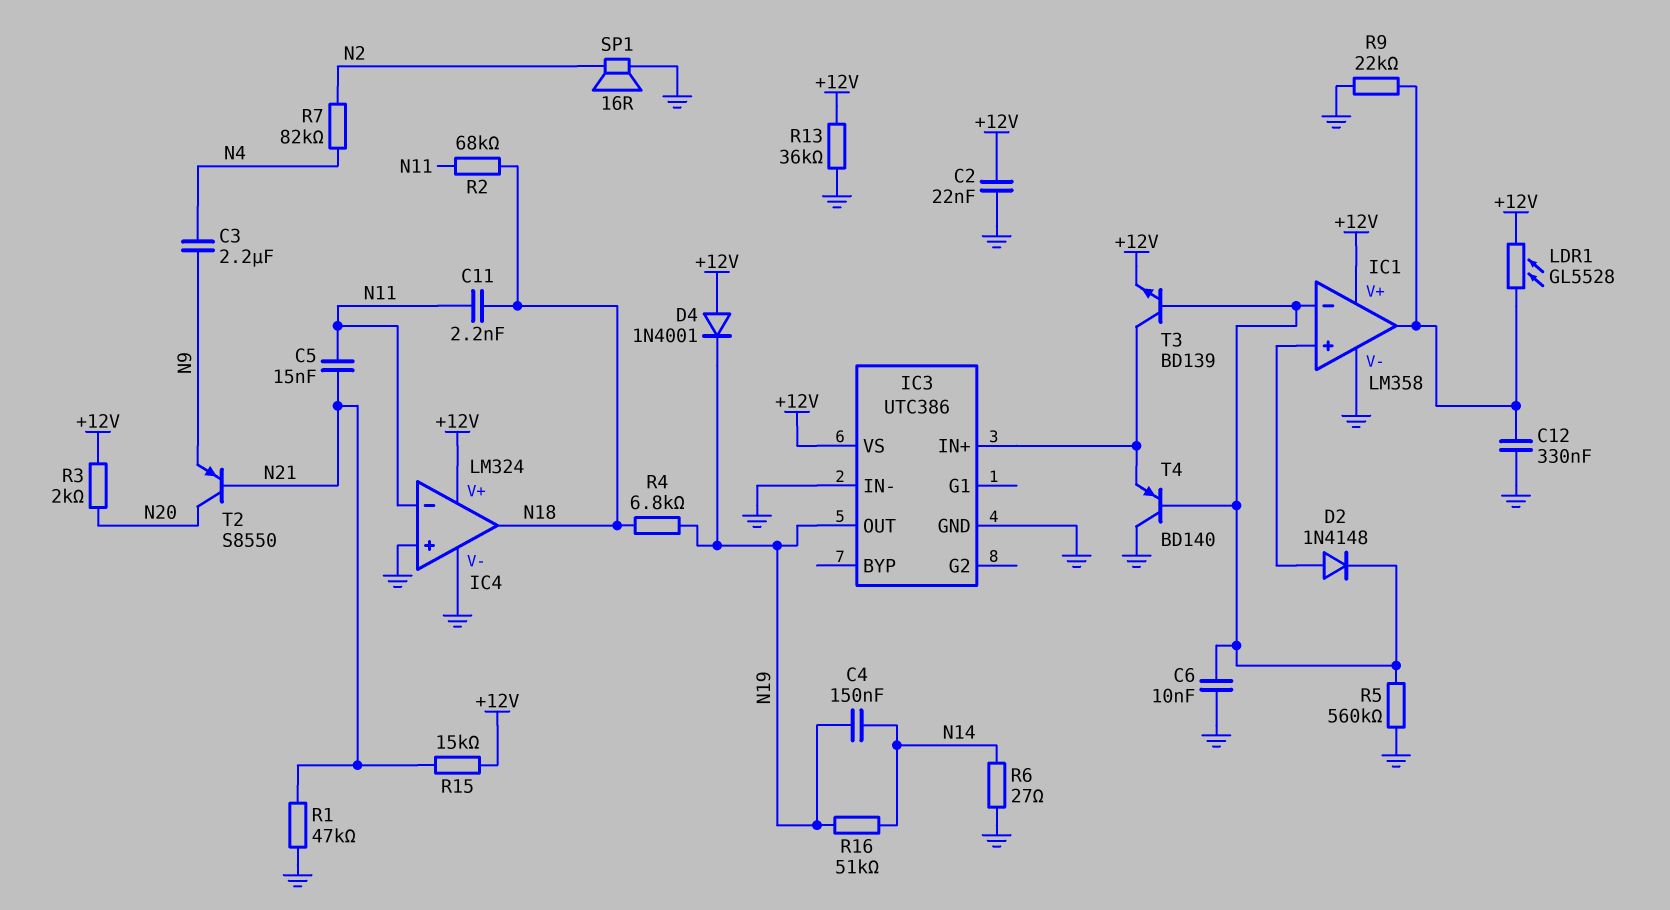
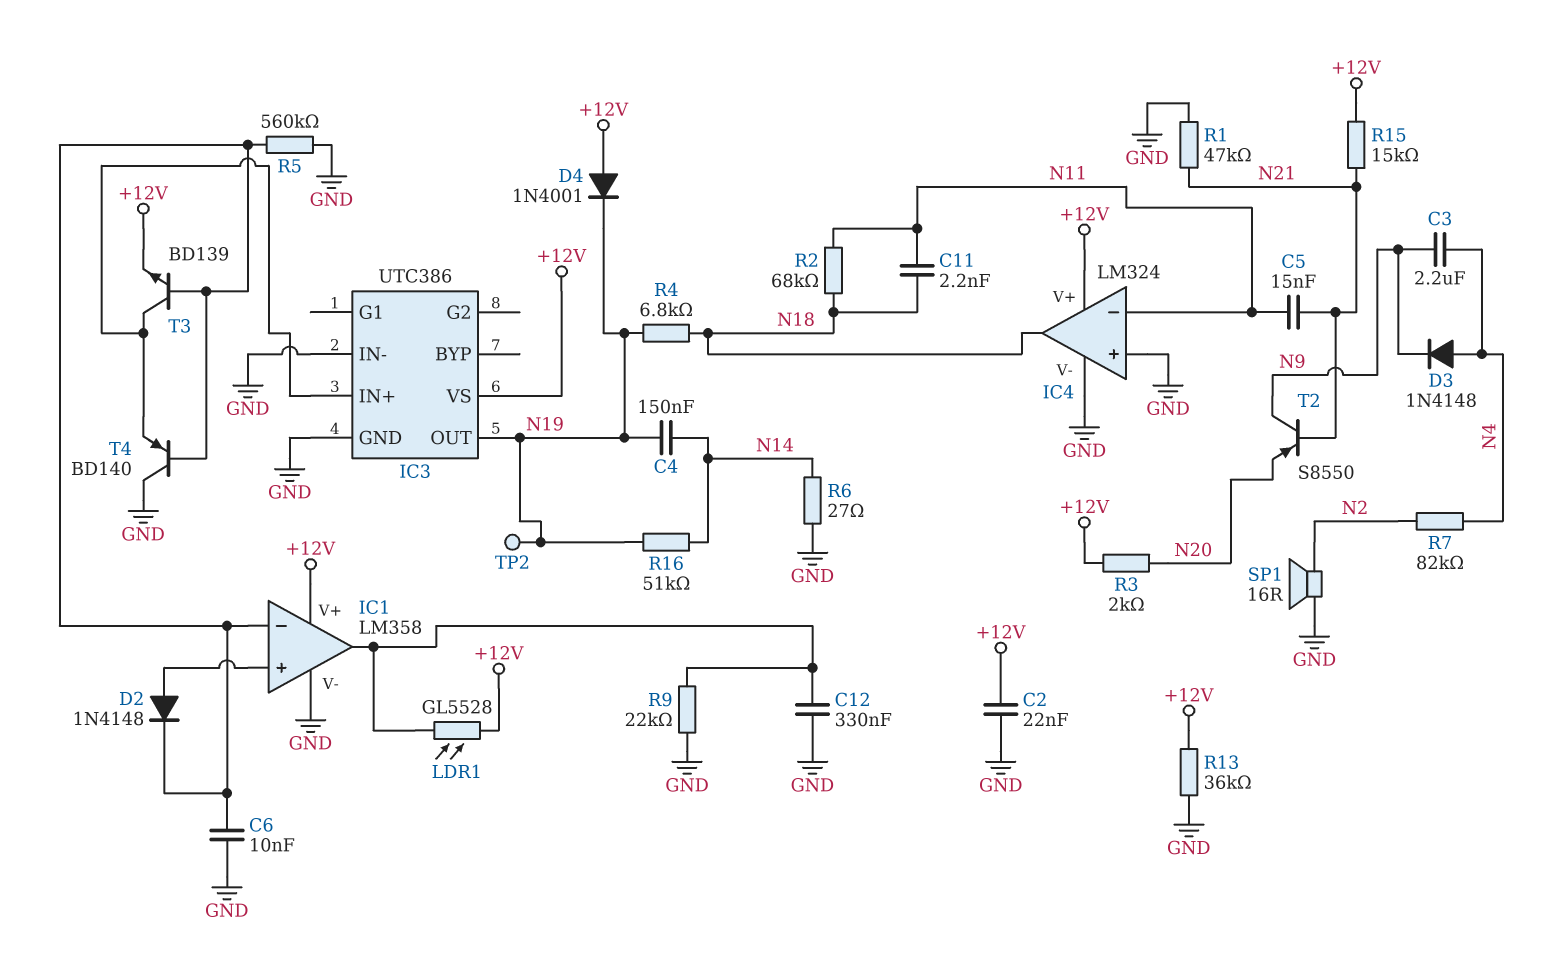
D3: none -> diode 1N4148 (A N4, K N9)
T2: PNP S8550 (B N21, C N20, E N9) -> PNP S8550 (B N21, C N9, E N20)
TP2: none -> test point (N19)

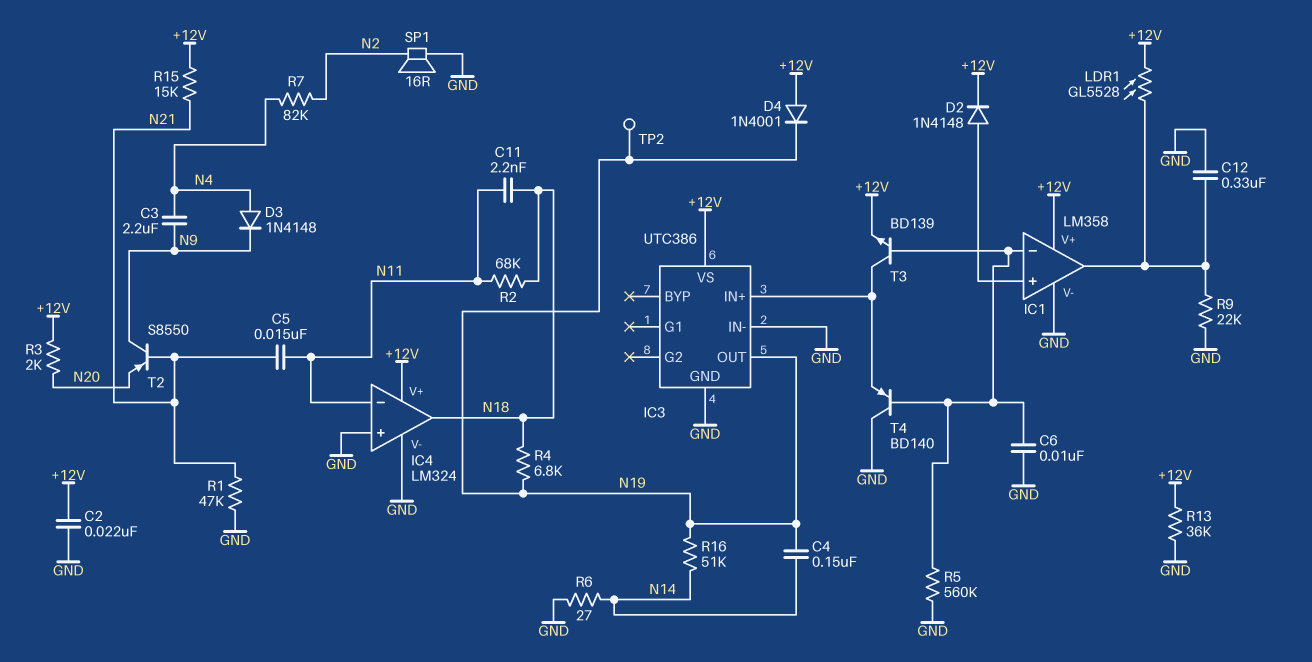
D2: diode 1N4148 (A IC1/in+, K IC1/in-) -> diode 1N4148 (A IC1/in+, K +12V)

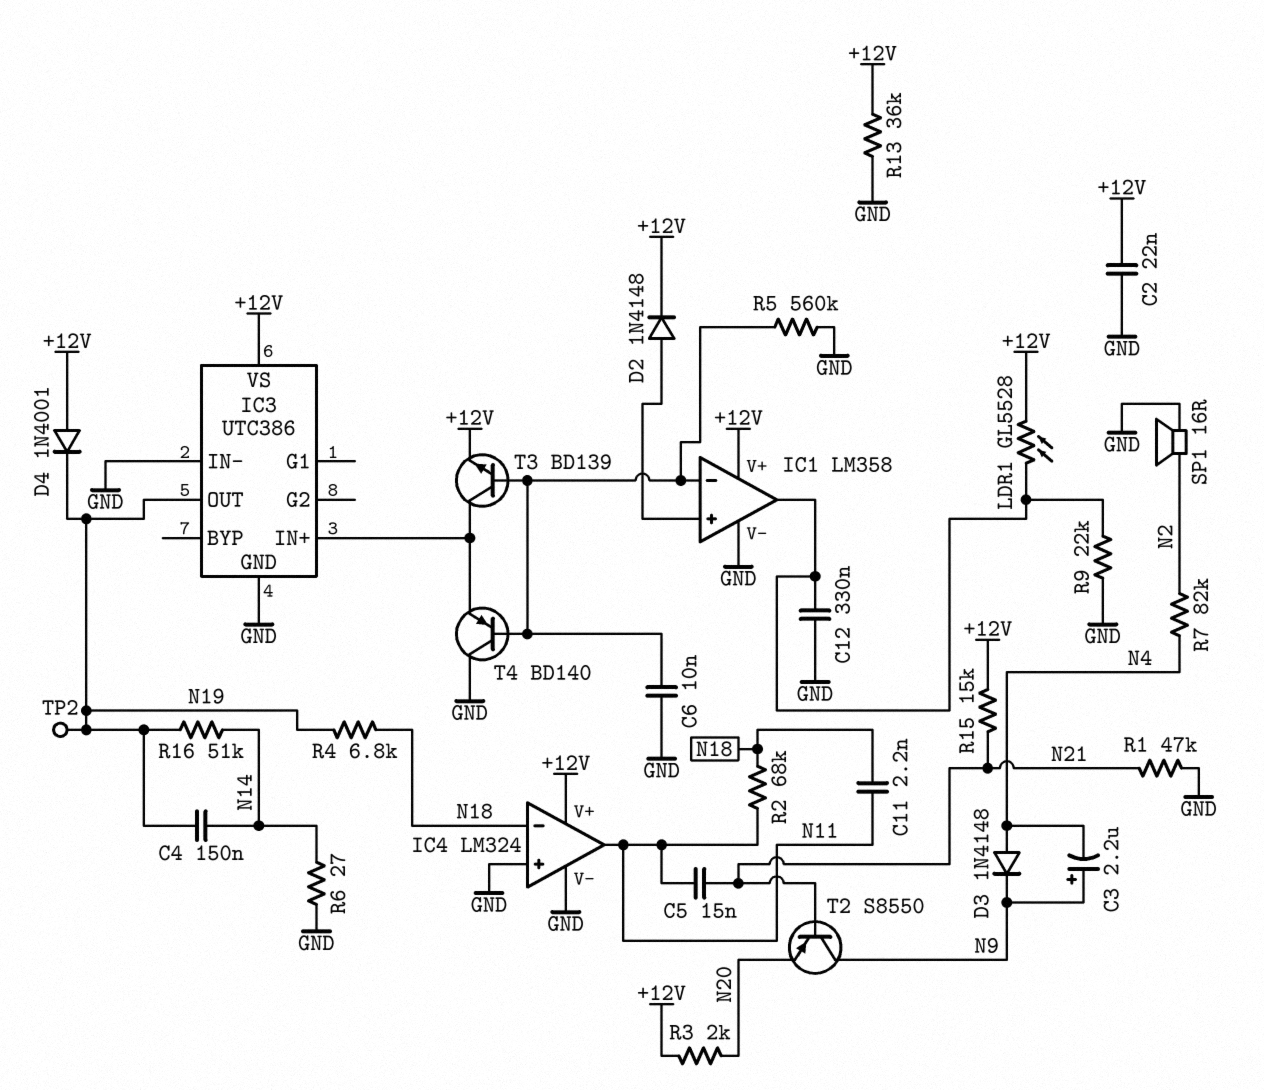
C3: 2.2uF (N4, N9) -> 2.2uF (plus N9, minus N4)
IC4 pin in-: N11 -> N18
IC4 pin out: N18 -> N11

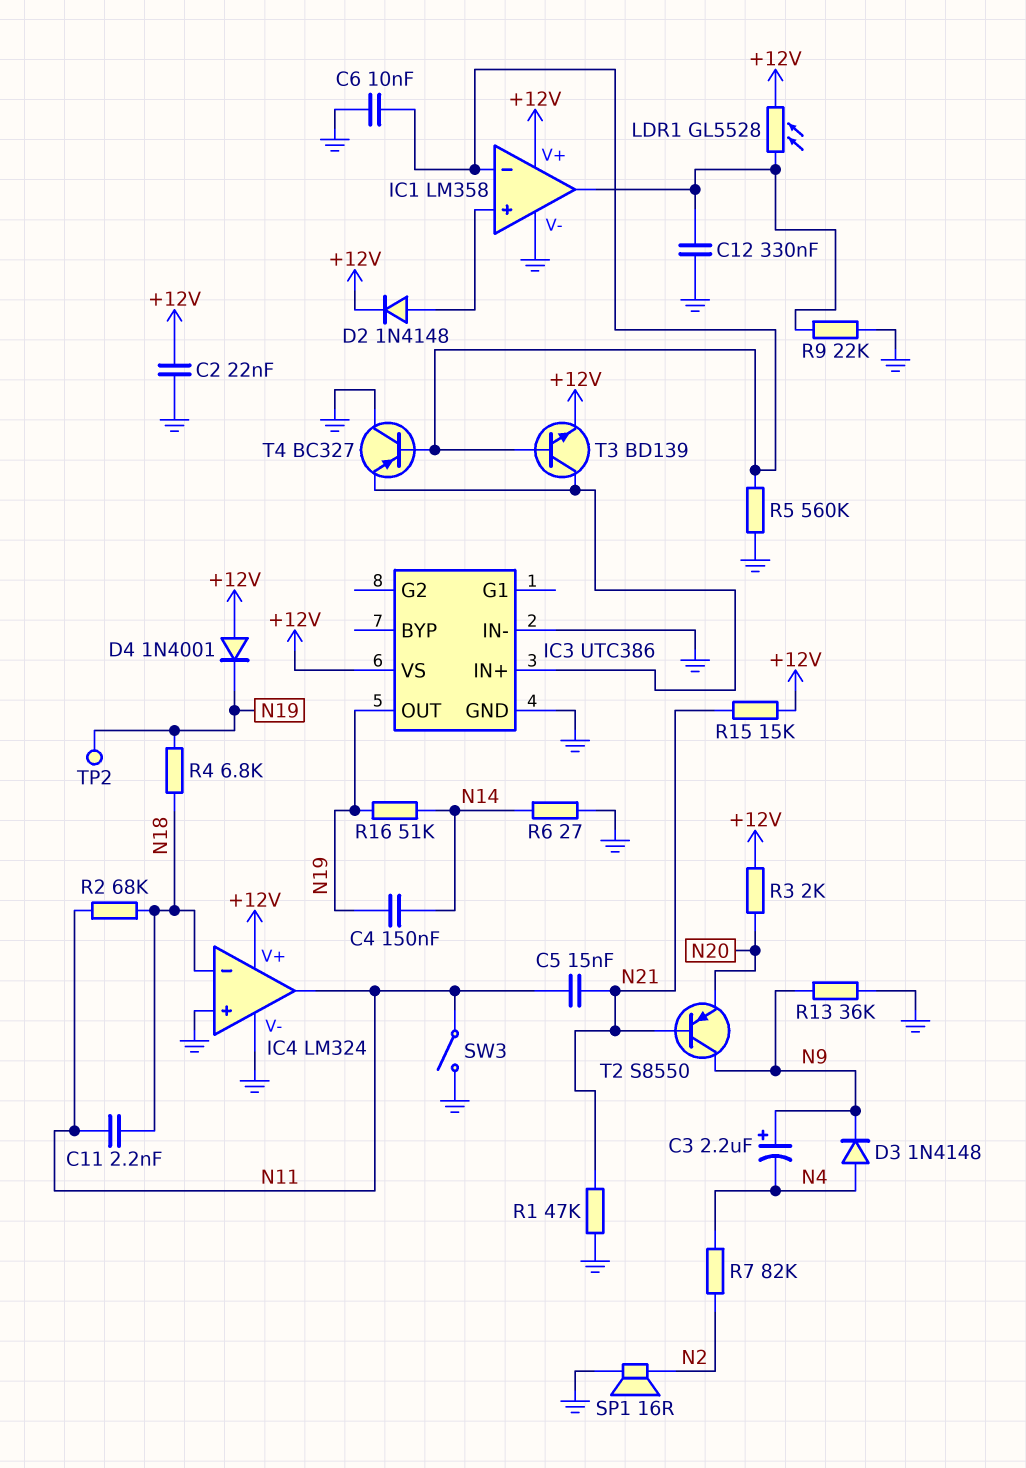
R13: 36k (+12V, GND) -> 36k (GND, N9)
SW3: none -> switch (GND, N11)
T4: PNP BD140 (B IC1/in-, C GND, E IC3/IN+) -> PNP BC327 (B IC1/in-, C GND, E IC3/IN+)

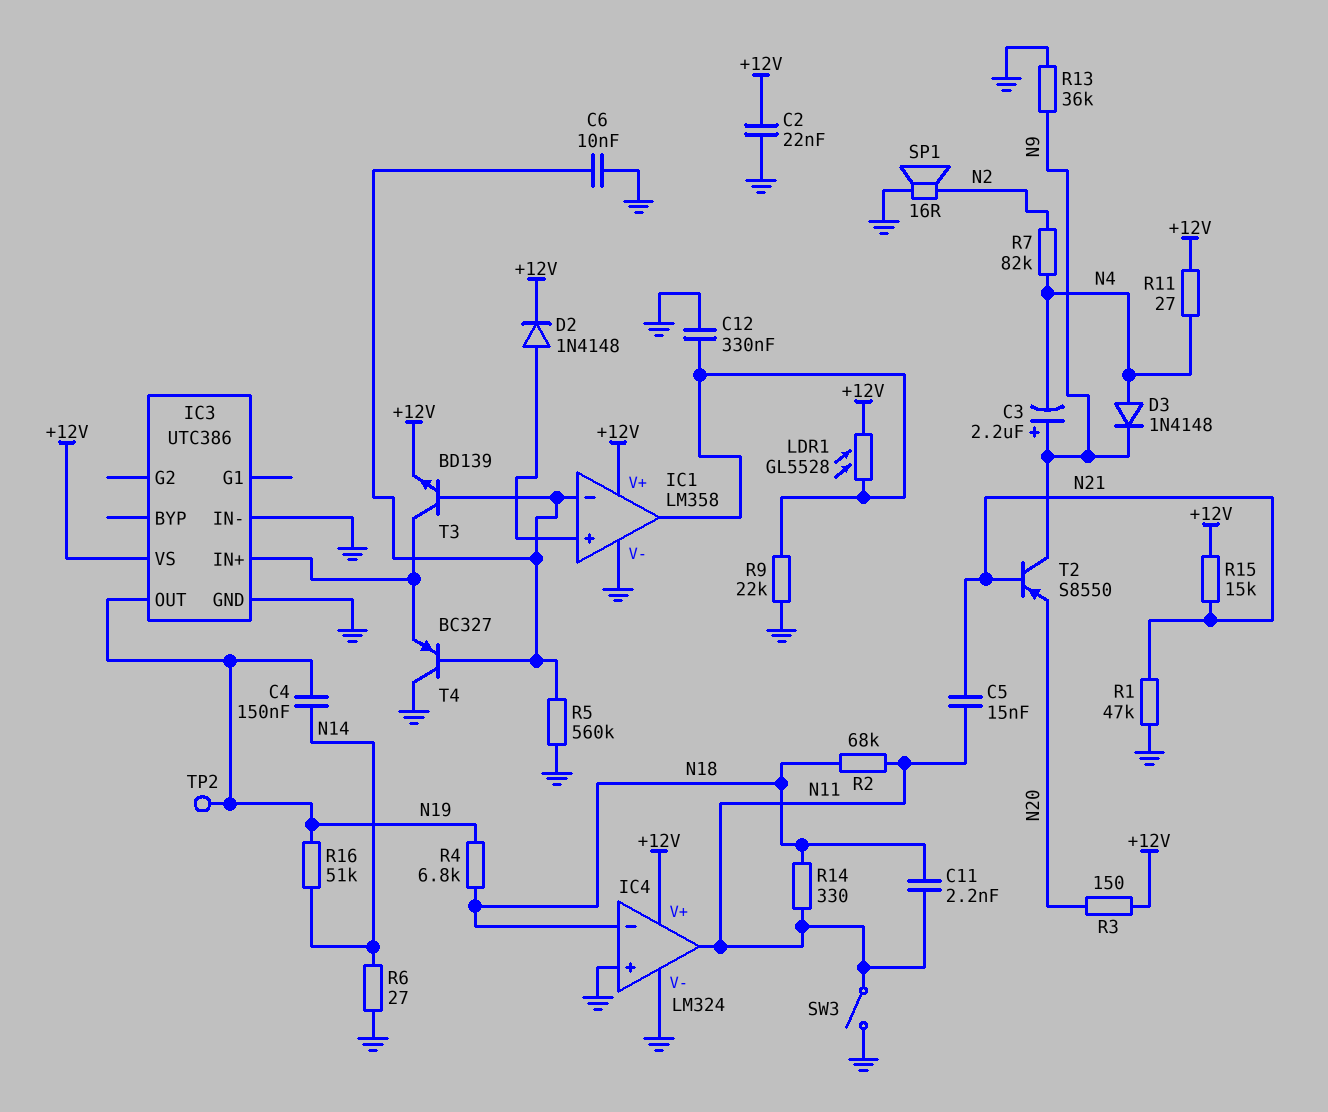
D4: diode 1N4001 (A +12V, K N19) -> none
R3: 2k (+12V, N20) -> 150 (+12V, N20)
R11: none -> 27 (+12V, N4)
R14: none -> 330 (N11, N18)

